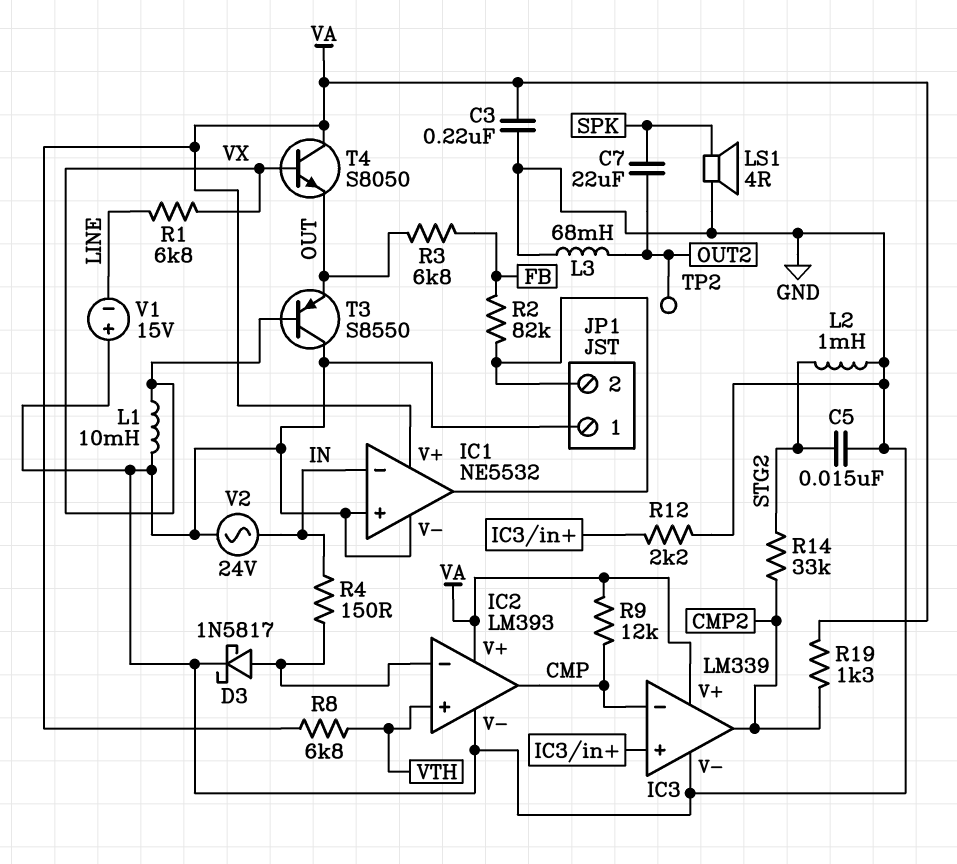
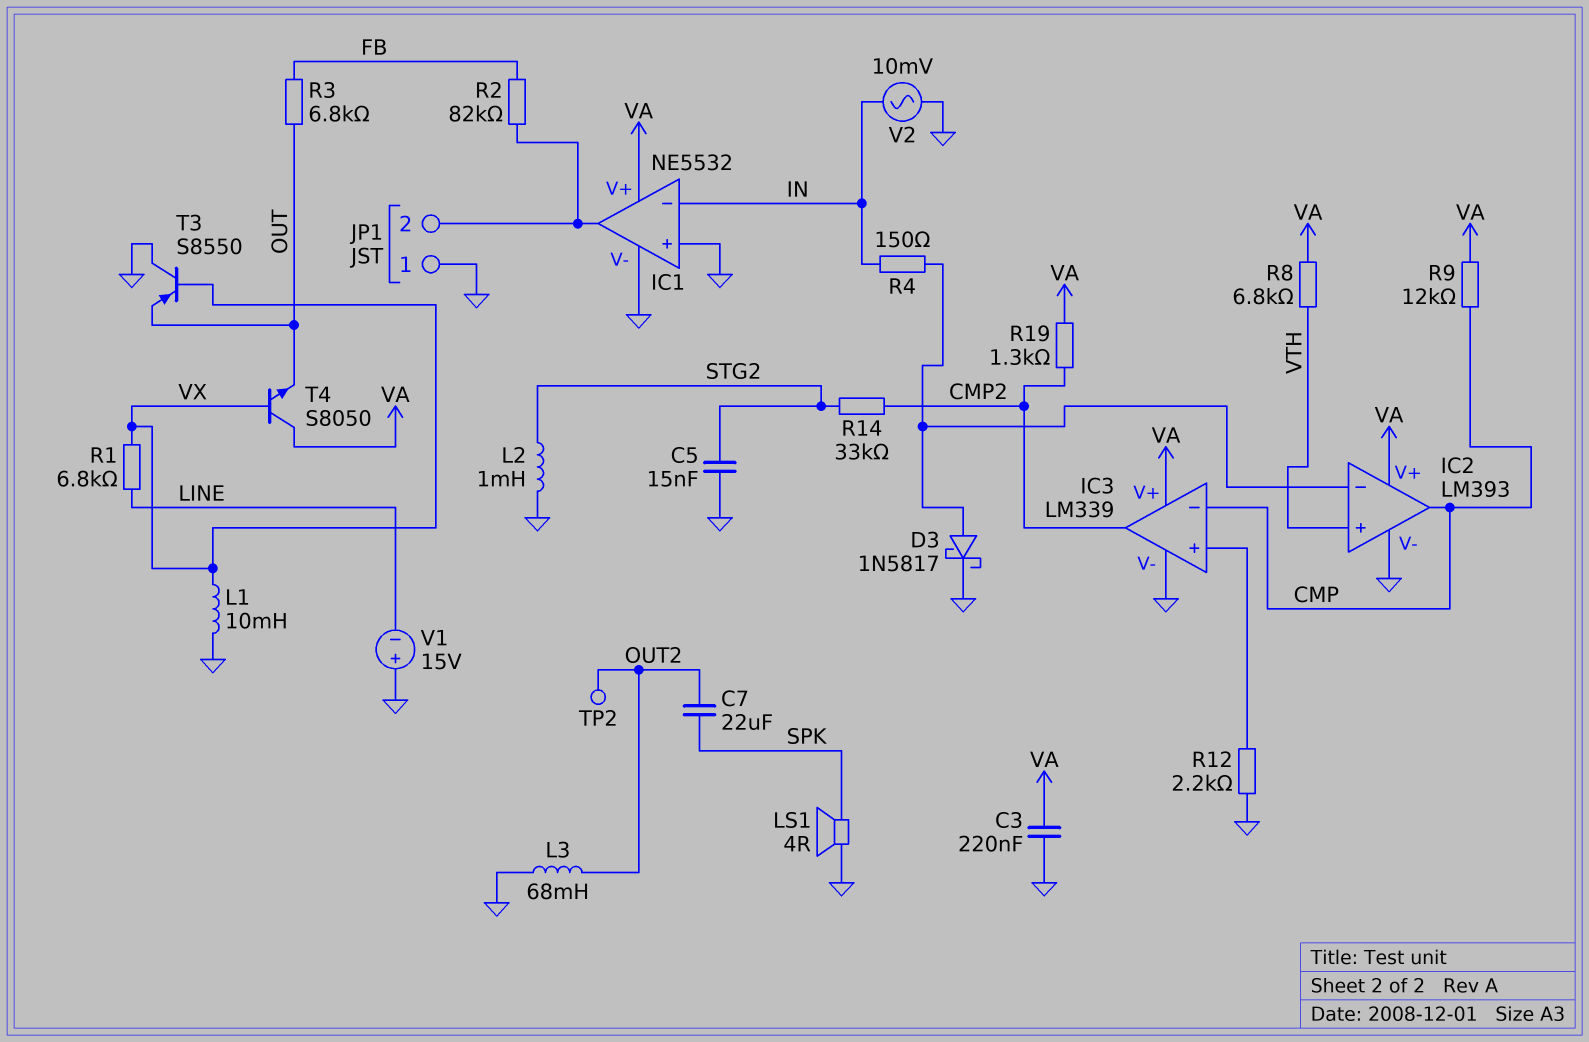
V2: AC 24V (GND, IN) -> AC 10mV (GND, IN)

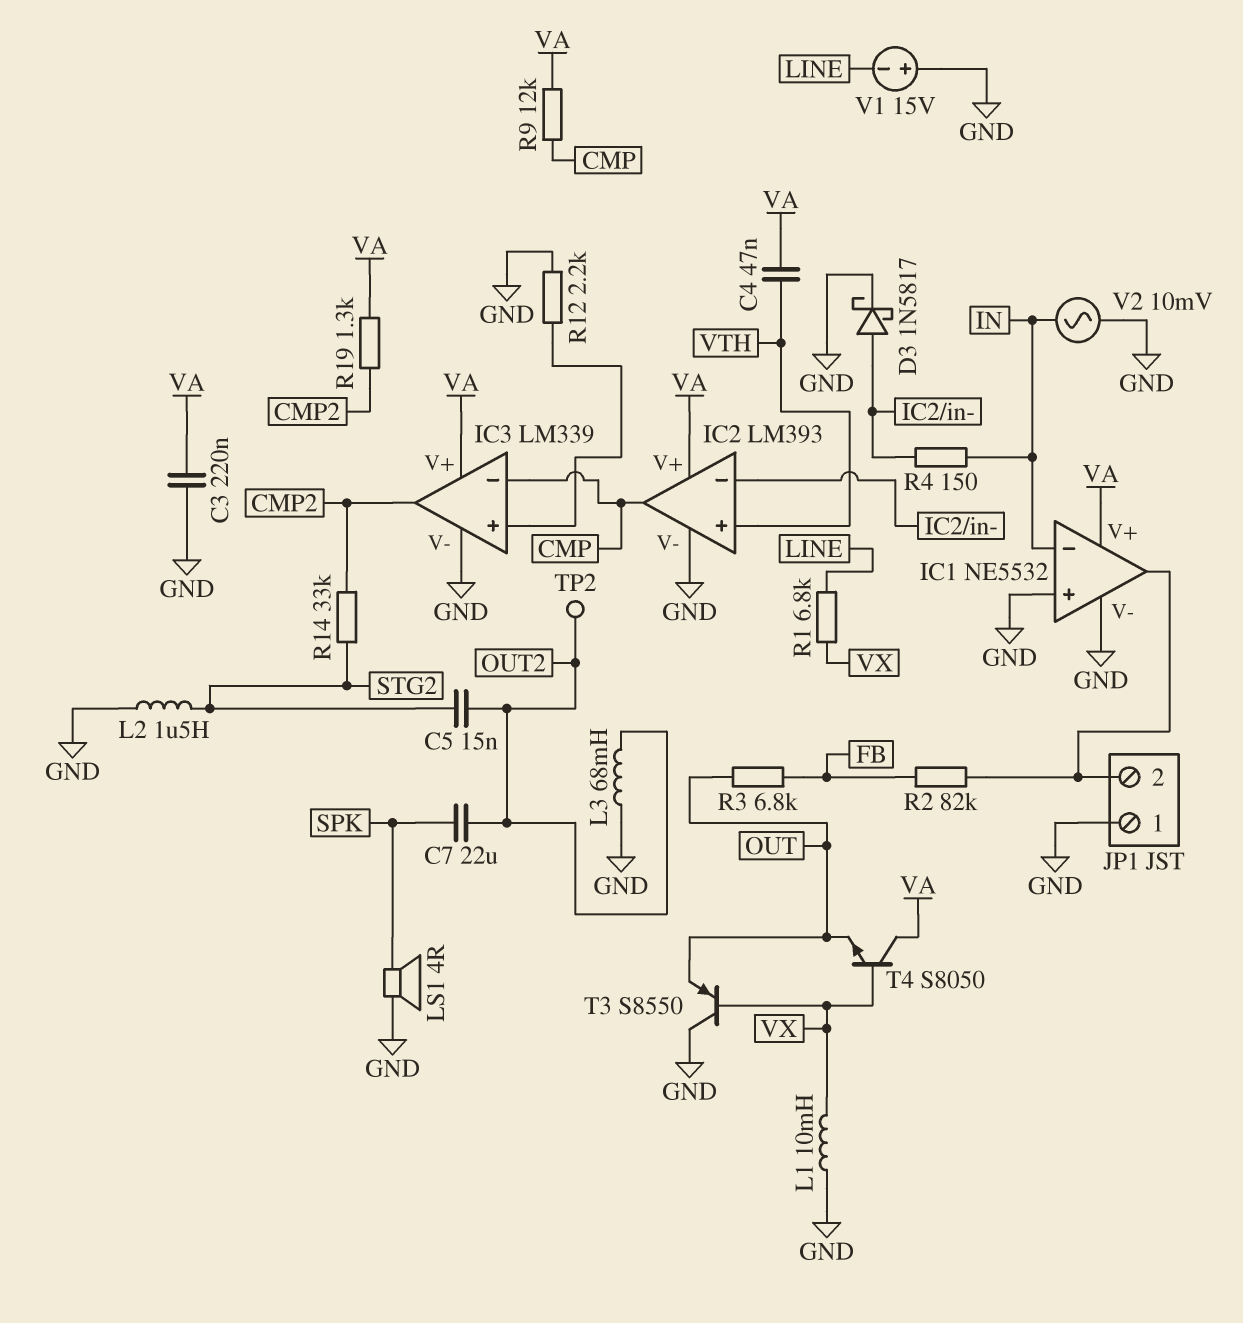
C4: none -> 47nF (VA, VTH)
C5: 15nF (GND, STG2) -> 15nF (OUT2, STG2)
L2: 1mH (GND, STG2) -> 1.5uH (GND, STG2)
R8: 6.8k (VA, VTH) -> none

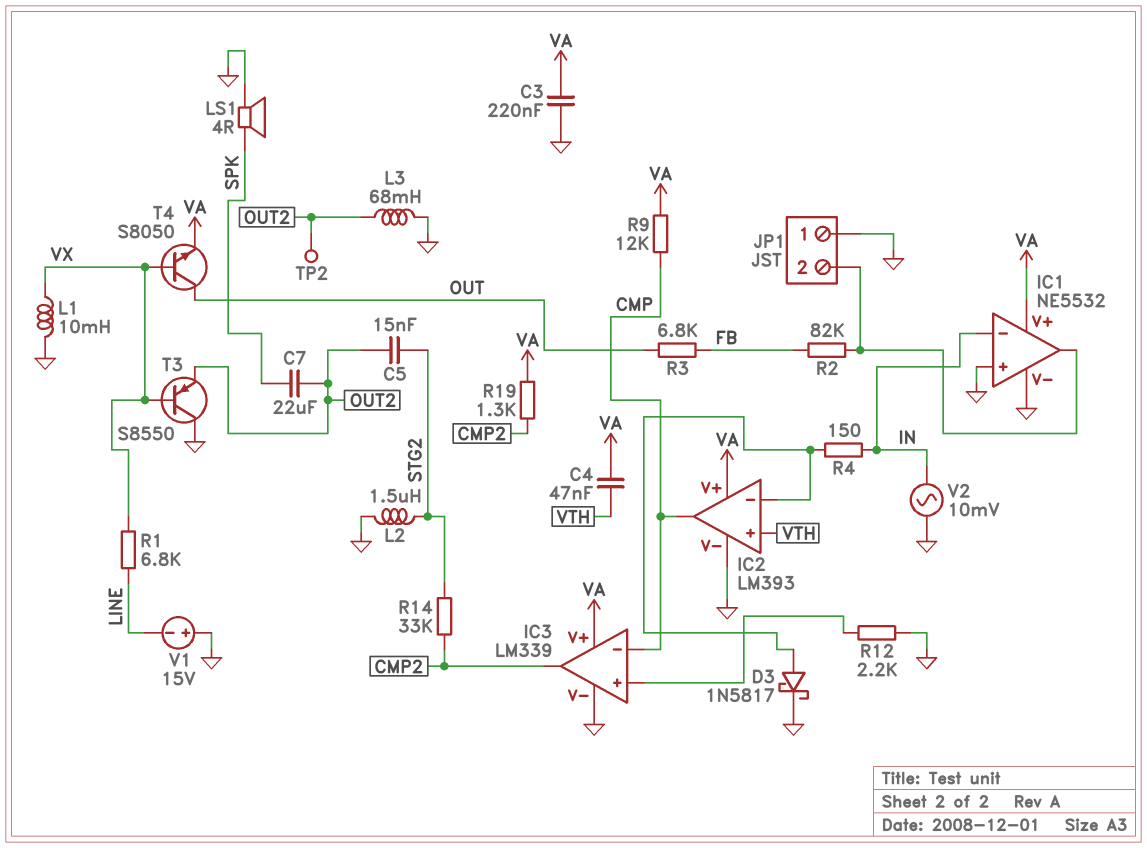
T3: PNP S8550 (B VX, C GND, E OUT) -> PNP S8550 (B VX, C GND, E OUT2)
T4: NPN S8050 (B VX, C VA, E OUT) -> NPN S8050 (B VX, C OUT, E VA)

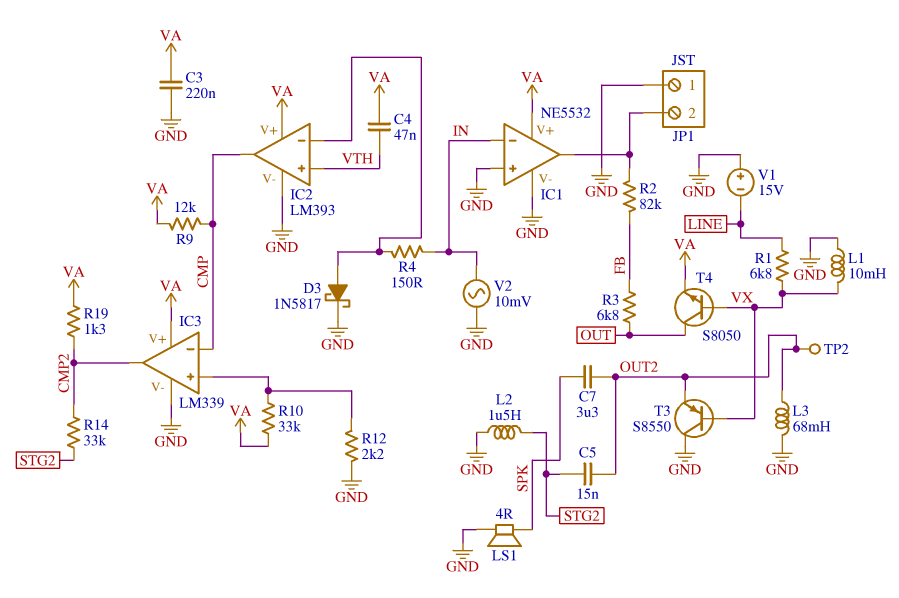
C7: 22uF (OUT2, SPK) -> 3.3uF (OUT2, SPK)
R10: none -> 33k (IC3/in+, VA)

